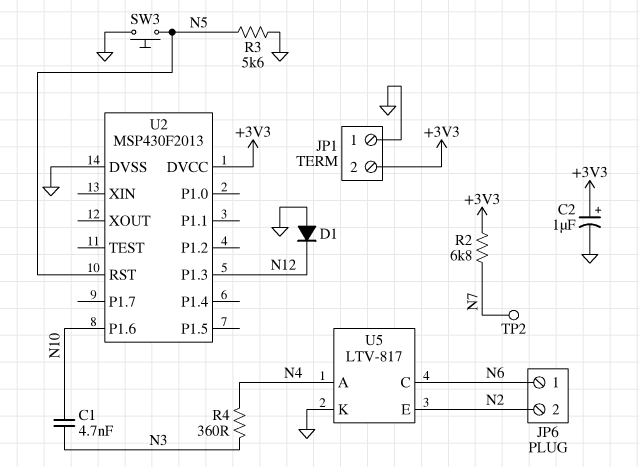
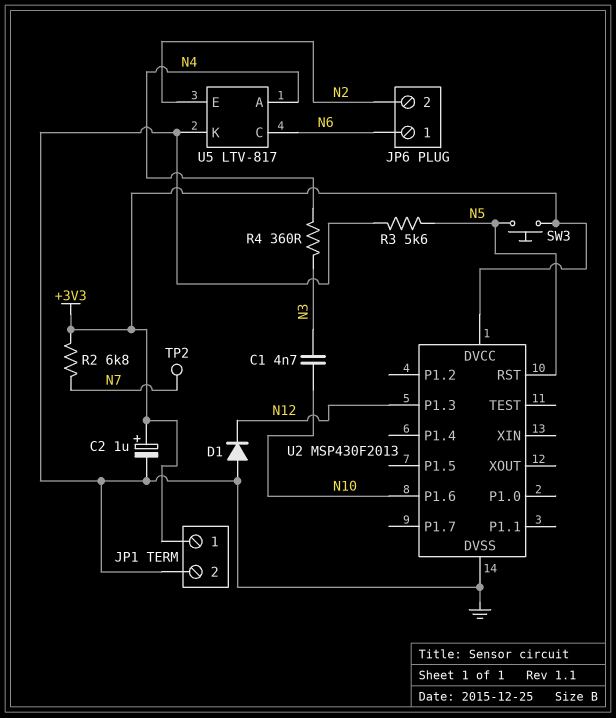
JP1 pin 1: GND -> +3V3
JP1 pin 2: +3V3 -> GND
SW3: button (GND, N5) -> button (+3V3, N5)

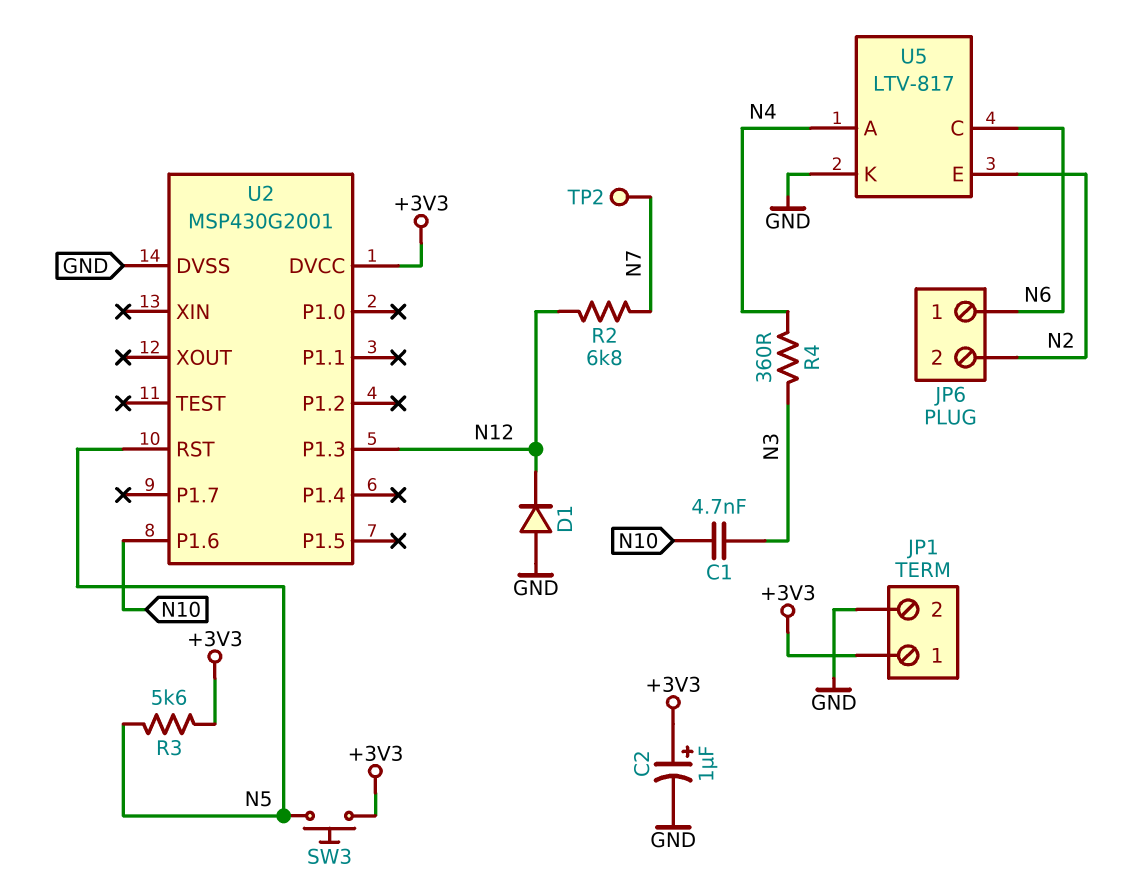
R2: 6.8k (+3V3, N7) -> 6.8k (N7, N12)
R3: 5.6k (GND, N5) -> 5.6k (+3V3, N5)
U2: MSP430F2013 -> MSP430G2001

